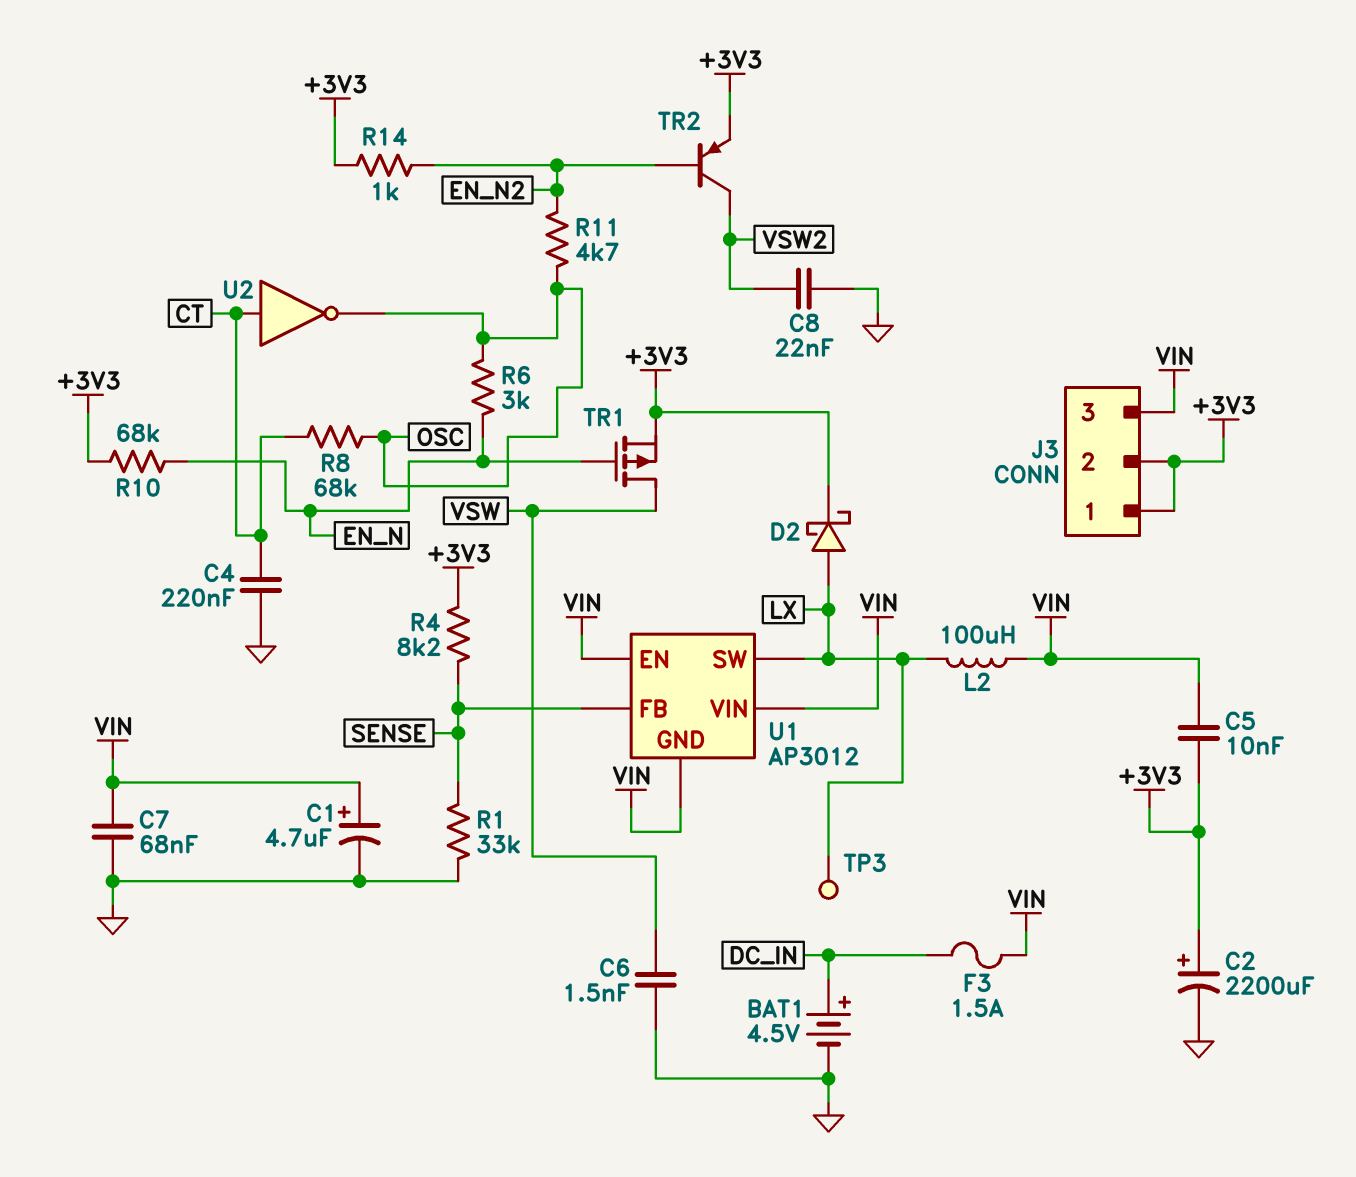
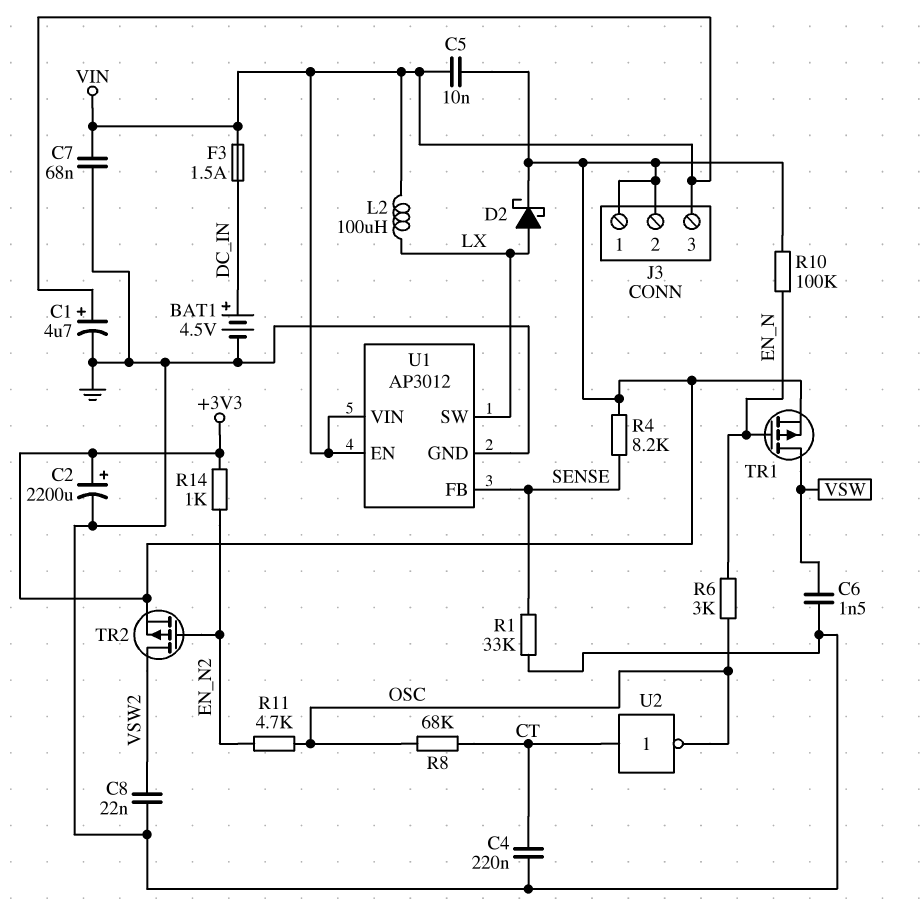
R10: 68k (+3V3, EN_N) -> 100k (+3V3, EN_N)
TP3: test point (LX) -> none
TR2: PNP (B EN_N2, C VSW2, E +3V3) -> PMOS (G EN_N2, D VSW2, S +3V3)
U1 pin GND: VIN -> GND

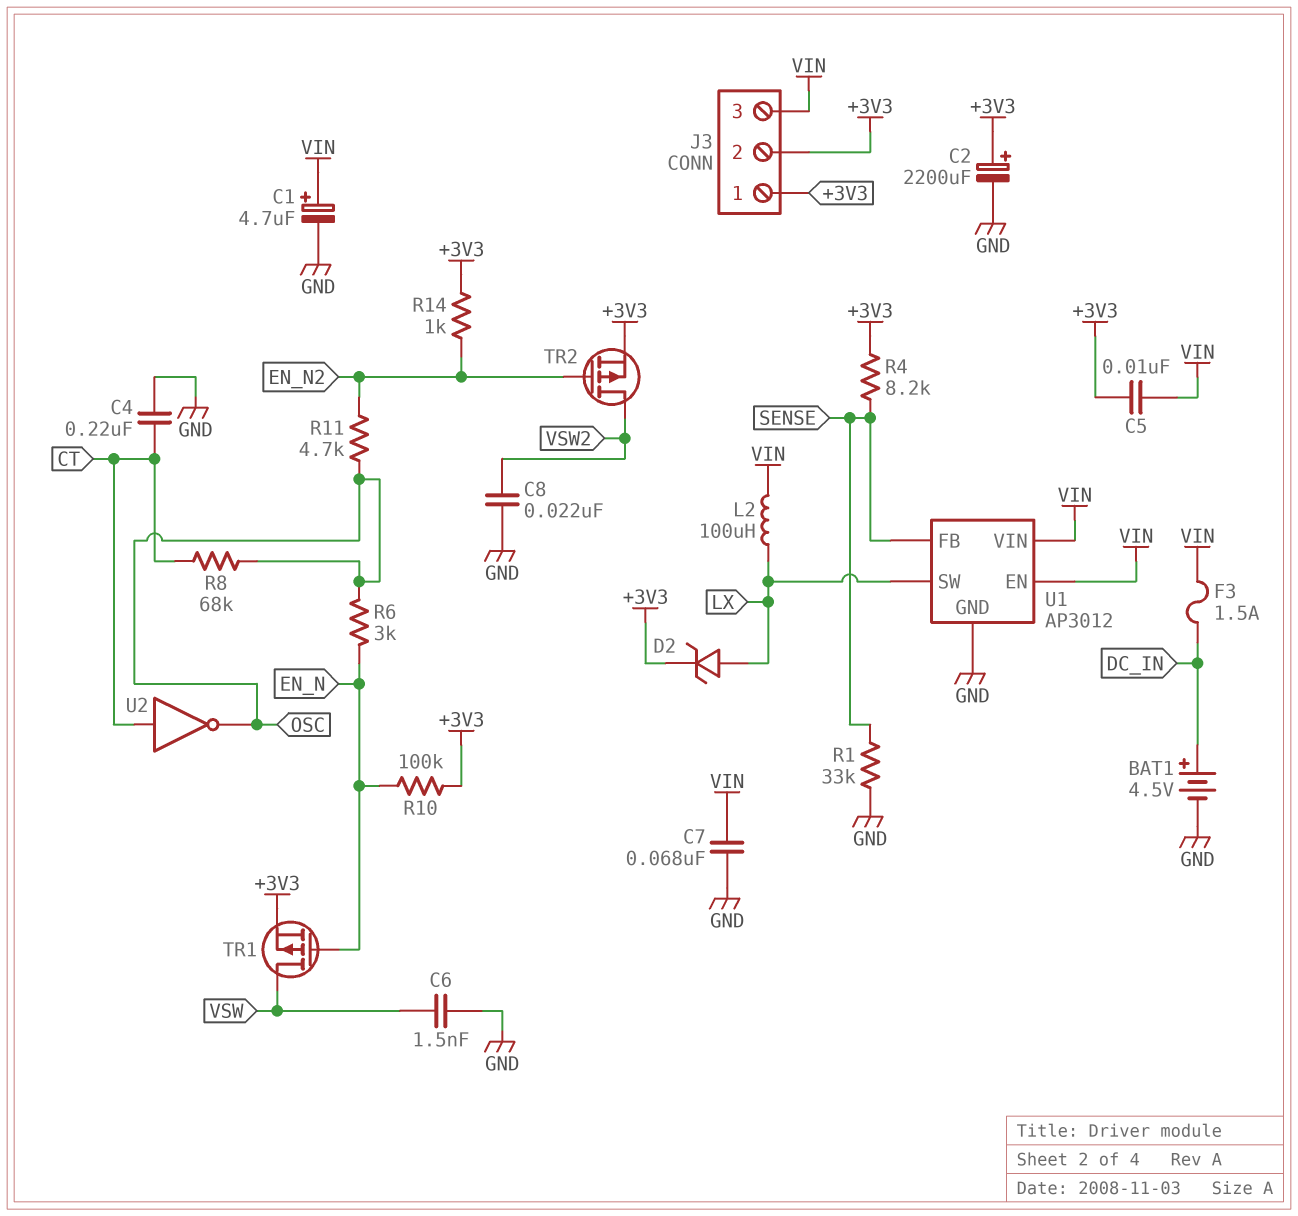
D2: schottky (A LX, K +3V3) -> zener (A LX, K +3V3)

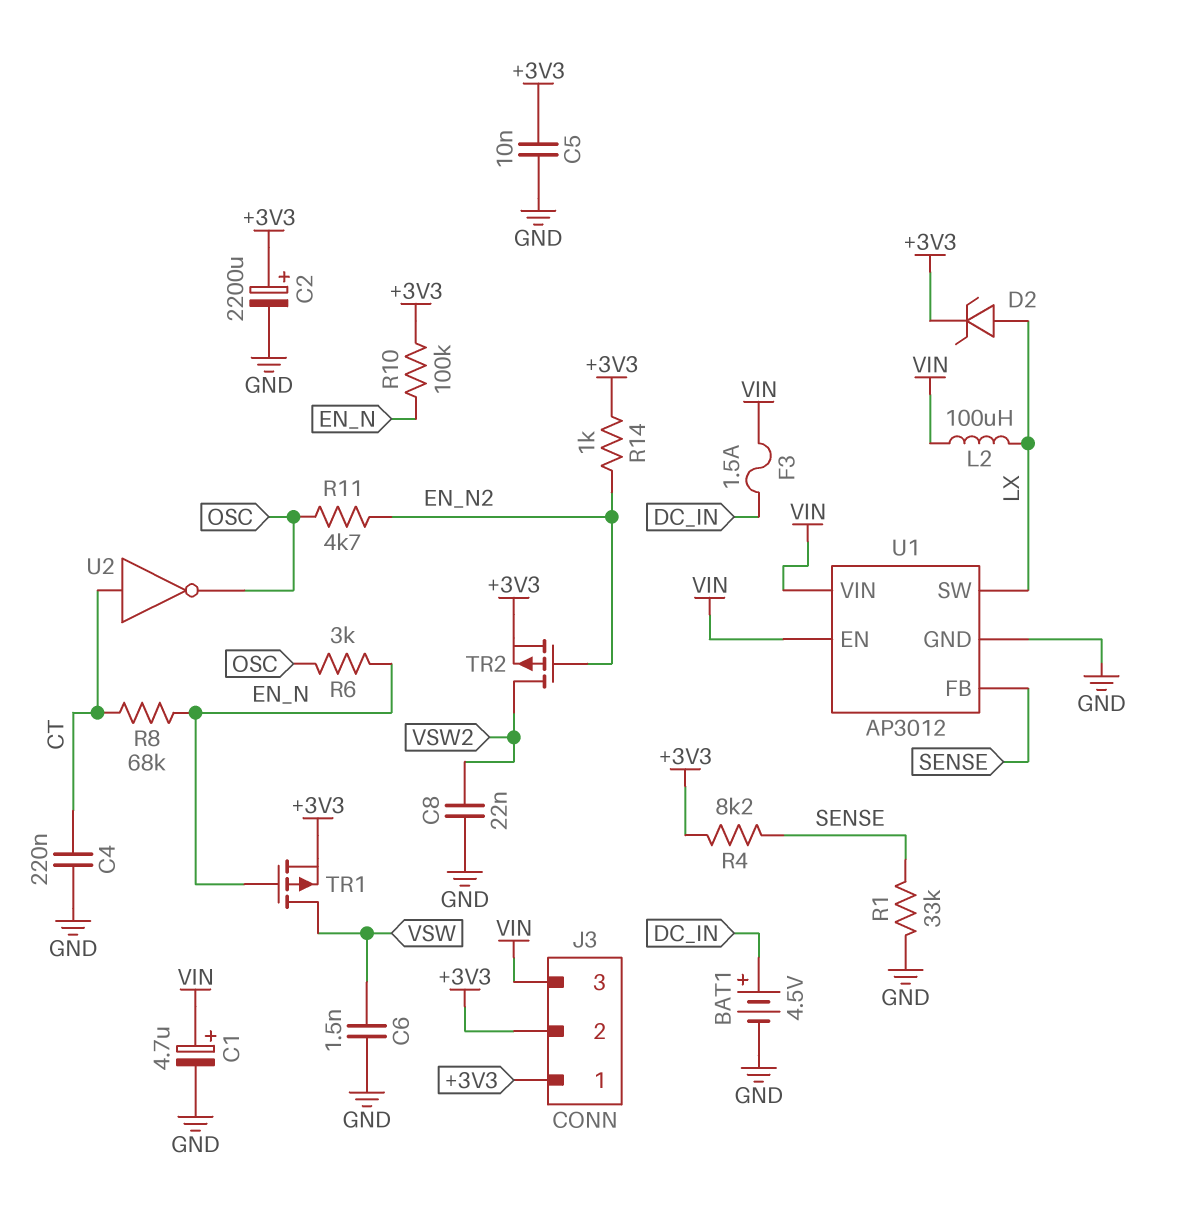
C5: 10nF (+3V3, VIN) -> 10nF (+3V3, GND)
C7: 68nF (GND, VIN) -> none
R8: 68k (CT, OSC) -> 68k (CT, EN_N)

